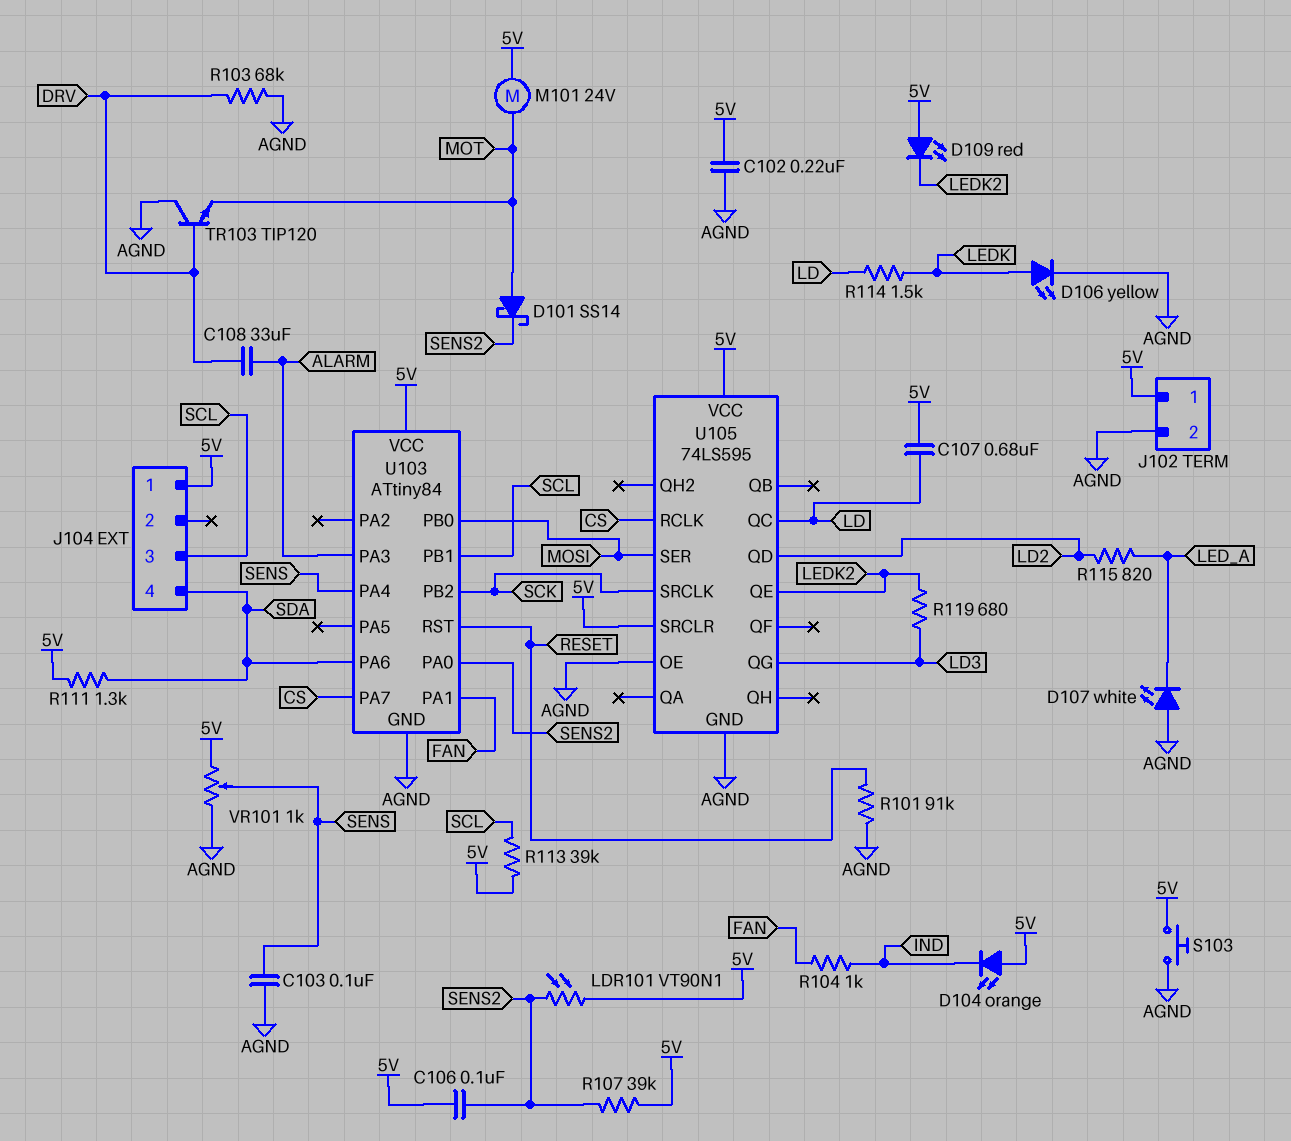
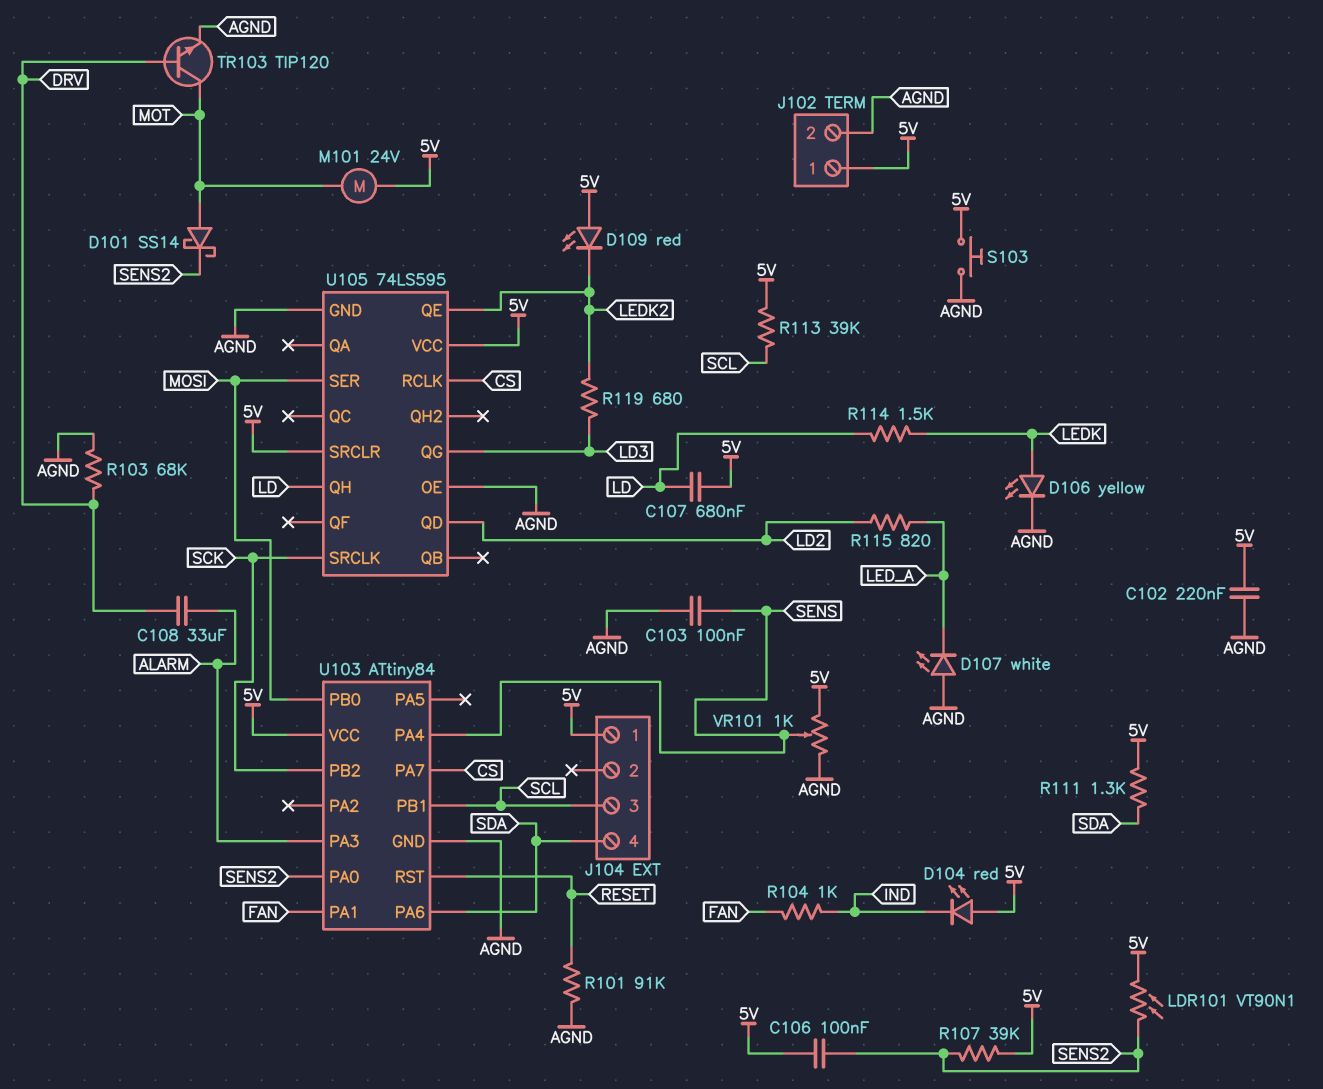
D104: LED orange (A 5V, K IND) -> LED red (A 5V, K IND)
TR103: NPN TIP120 (B DRV, C AGND, E MOT) -> NPN TIP120 (B DRV, C MOT, E AGND)
U105 pin QC: LD -> none
U105 pin QH: none -> LD

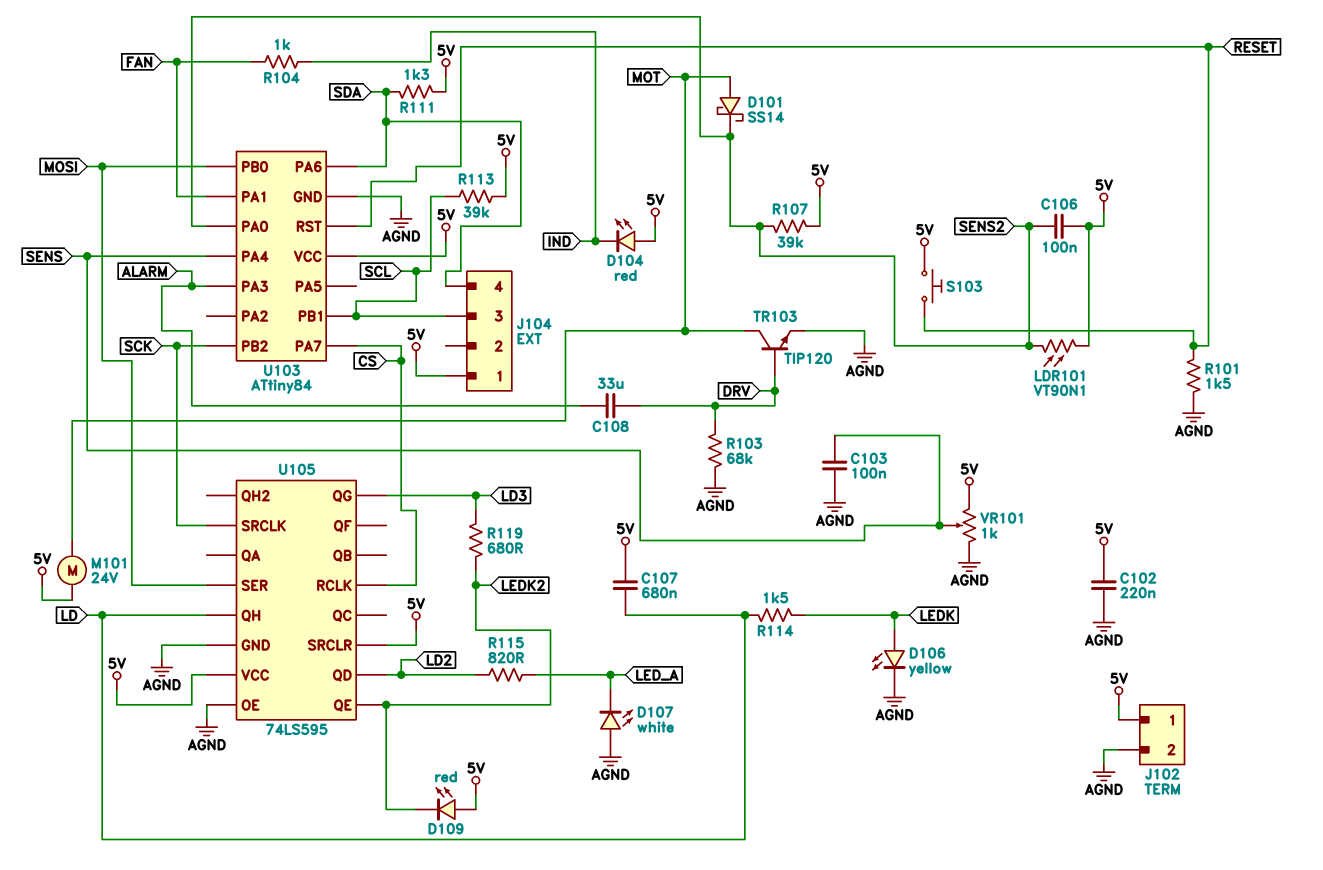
R101: 91k (AGND, RESET) -> 1.5k (AGND, RESET)
S103: button (5V, AGND) -> button (5V, RESET)

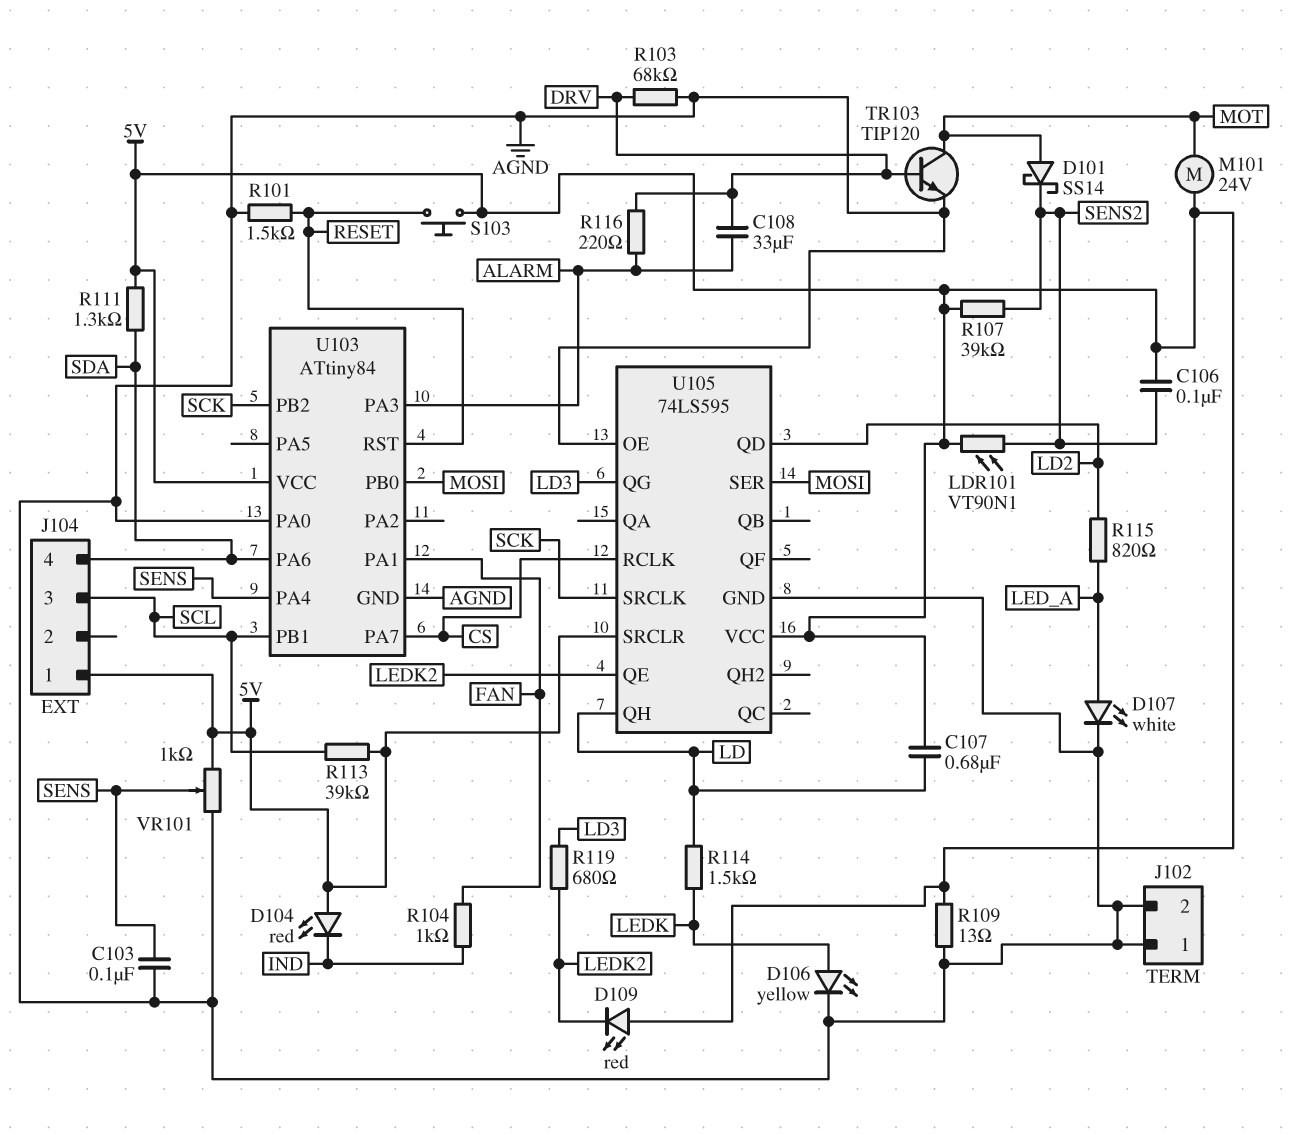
C102: 220nF (5V, AGND) -> none
D107: LED white (A AGND, K LED_A) -> LED white (A LED_A, K AGND)
J102 pin 1: 5V -> AGND
R109: none -> 13 (5V, AGND)
R116: none -> 220 (ALARM, DRV)
U103 pin PA0: SENS2 -> AGND

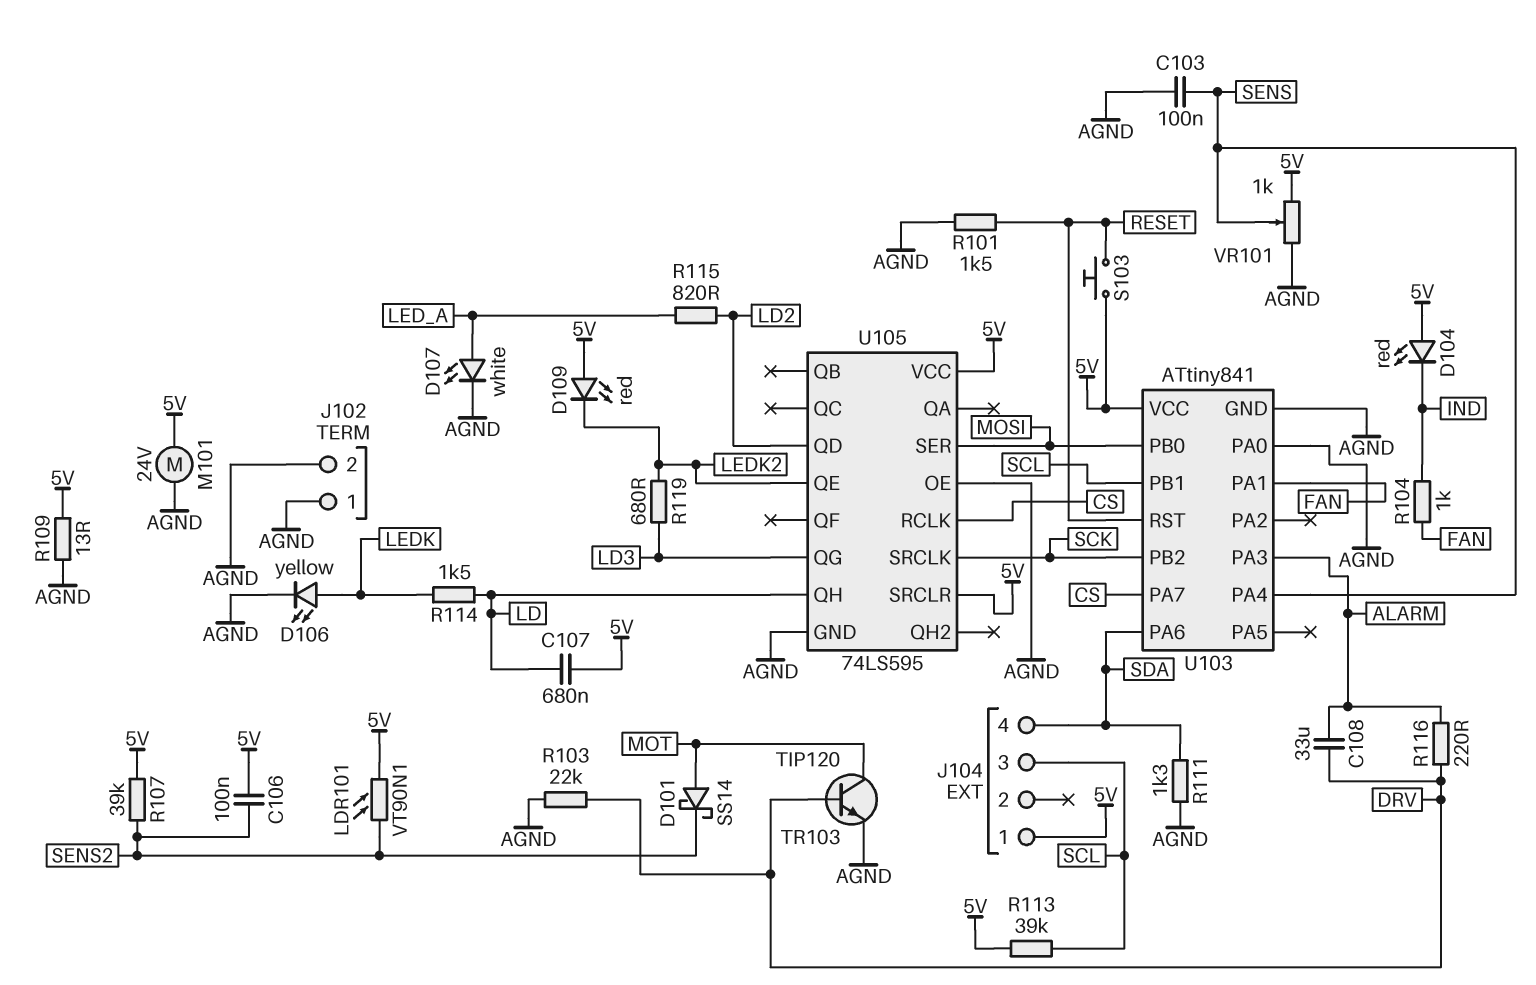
M101: motor 24V (5V, MOT) -> motor 24V (5V, AGND)
R103: 68k (AGND, DRV) -> 22k (AGND, DRV)
R111: 1.3k (5V, SDA) -> 1.3k (AGND, SDA)
U103: ATtiny84 -> ATtiny841

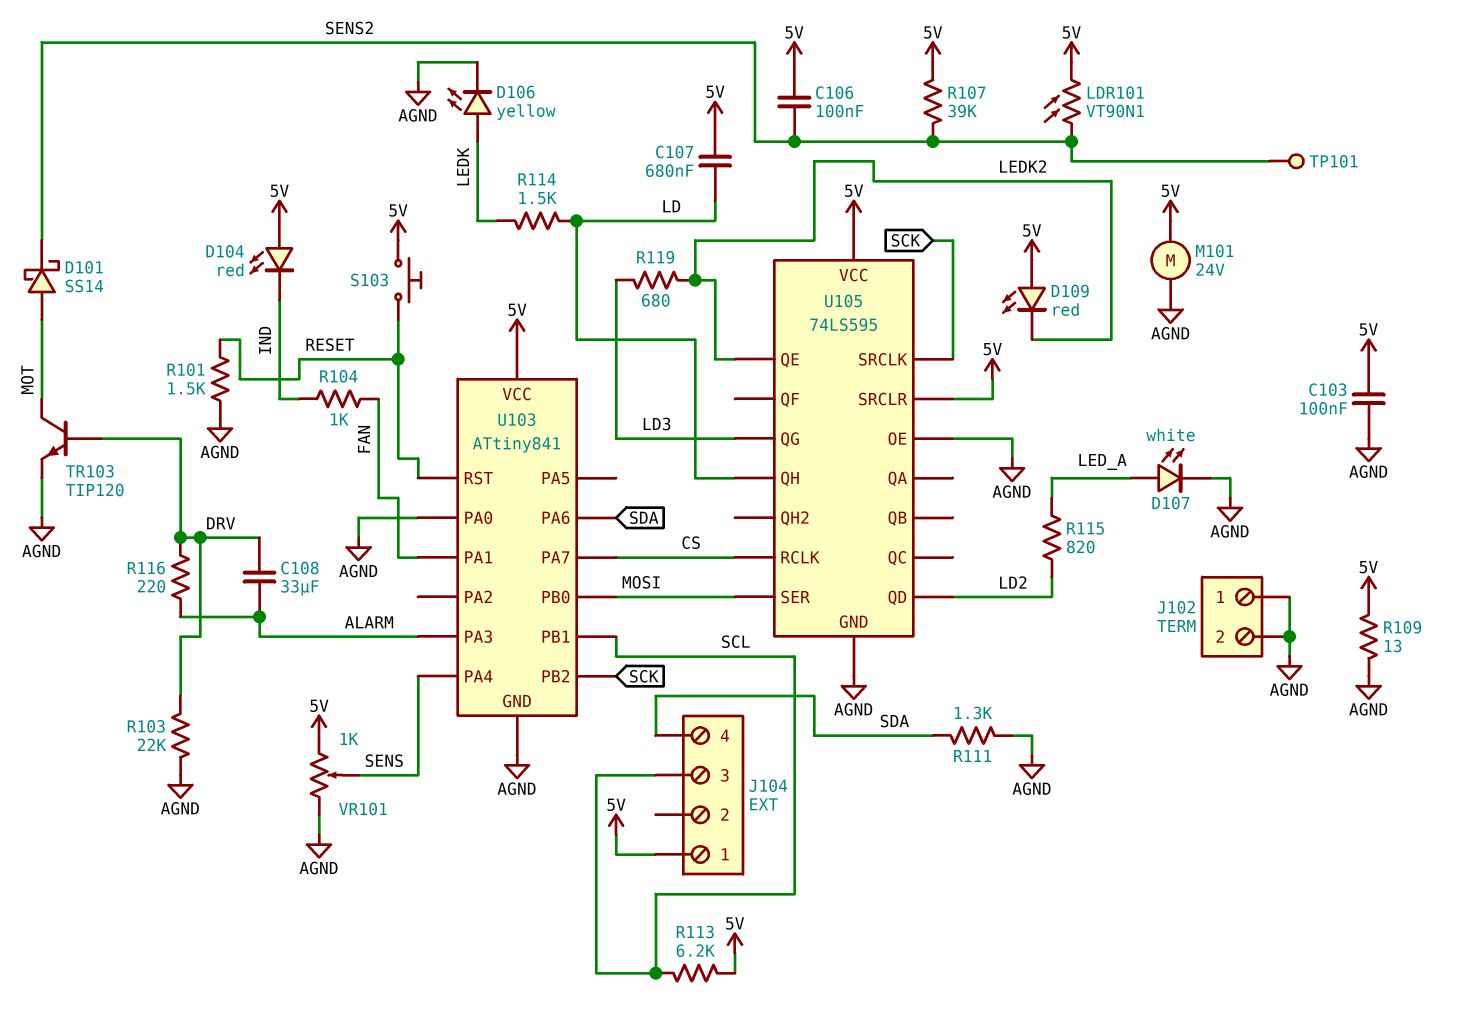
C103: 100nF (AGND, SENS) -> 100nF (5V, AGND)
R113: 39k (5V, SCL) -> 6.2k (5V, SCL)
TP101: none -> test point (SENS2)

